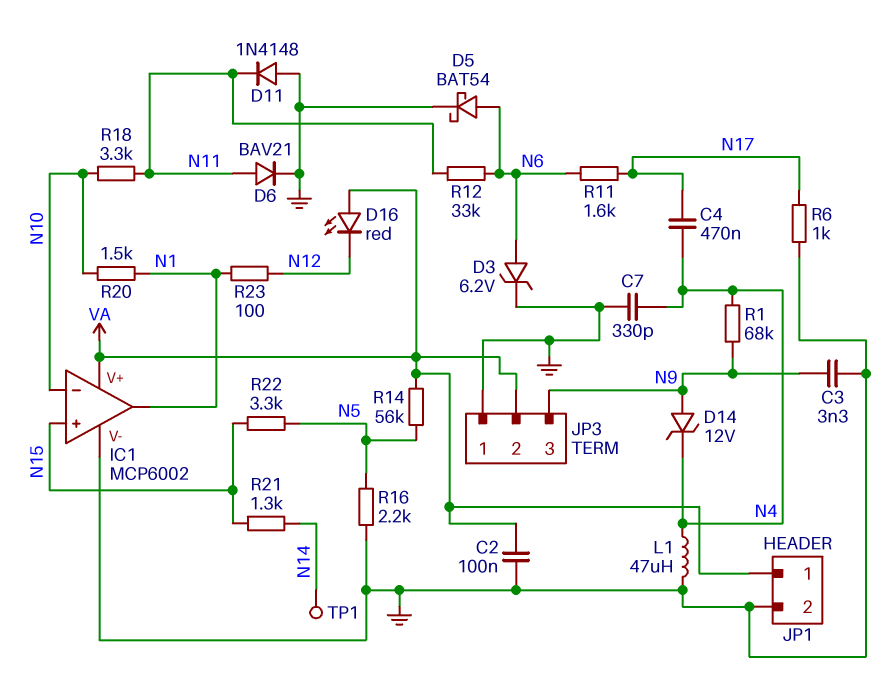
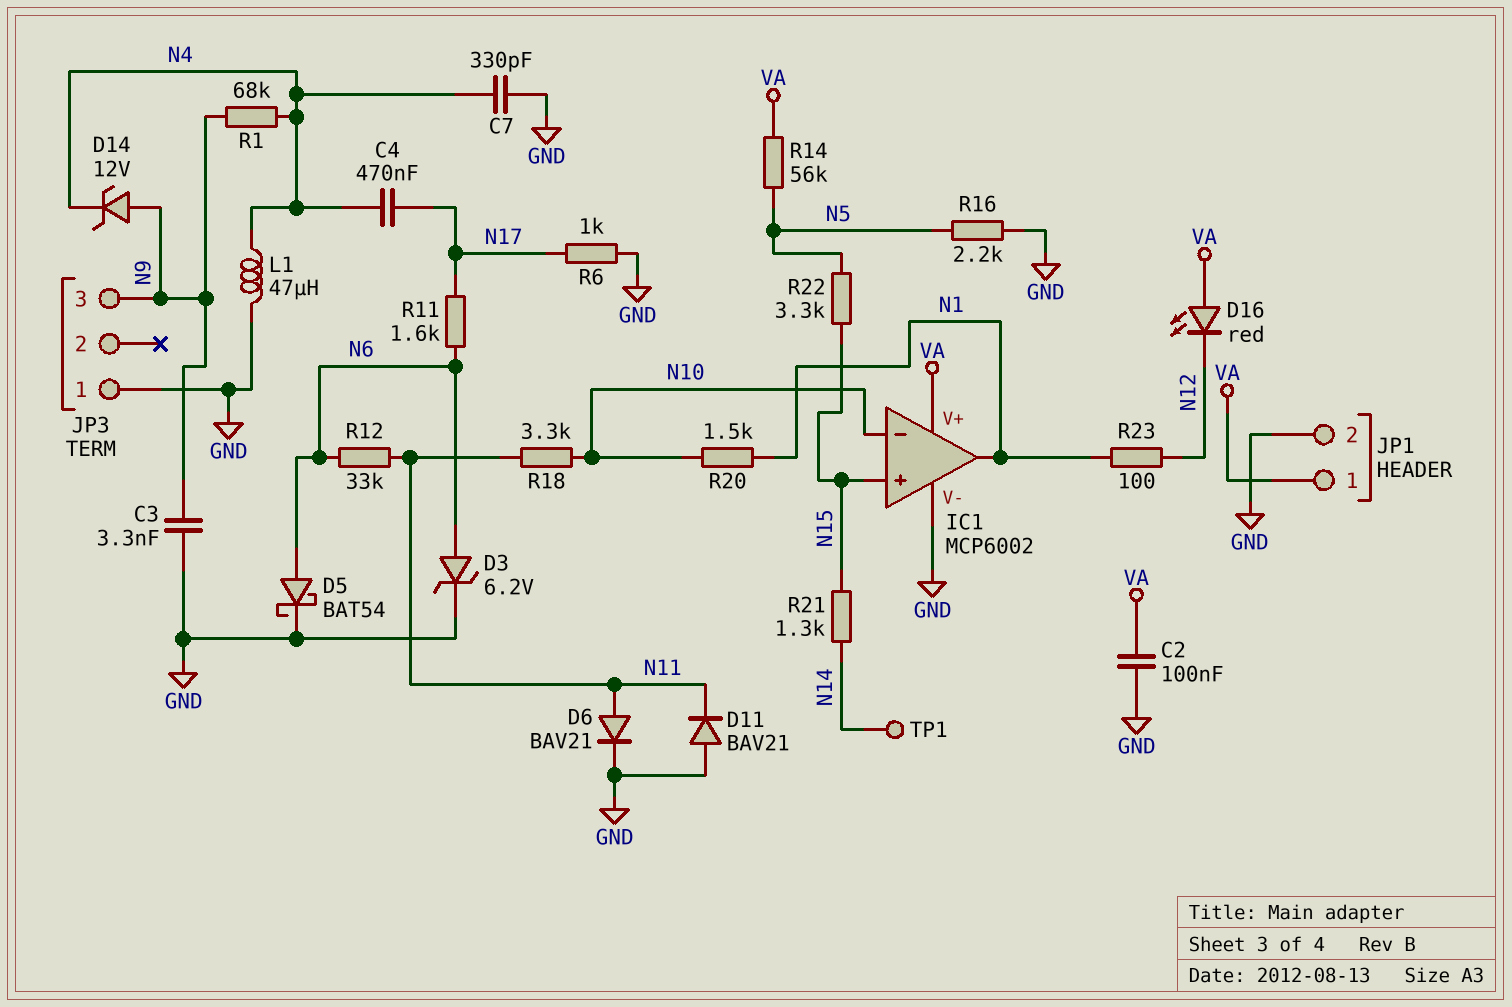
D11: diode 1N4148 (A GND, K N11) -> diode BAV21 (A GND, K N11)
JP3 pin 2: VA -> none

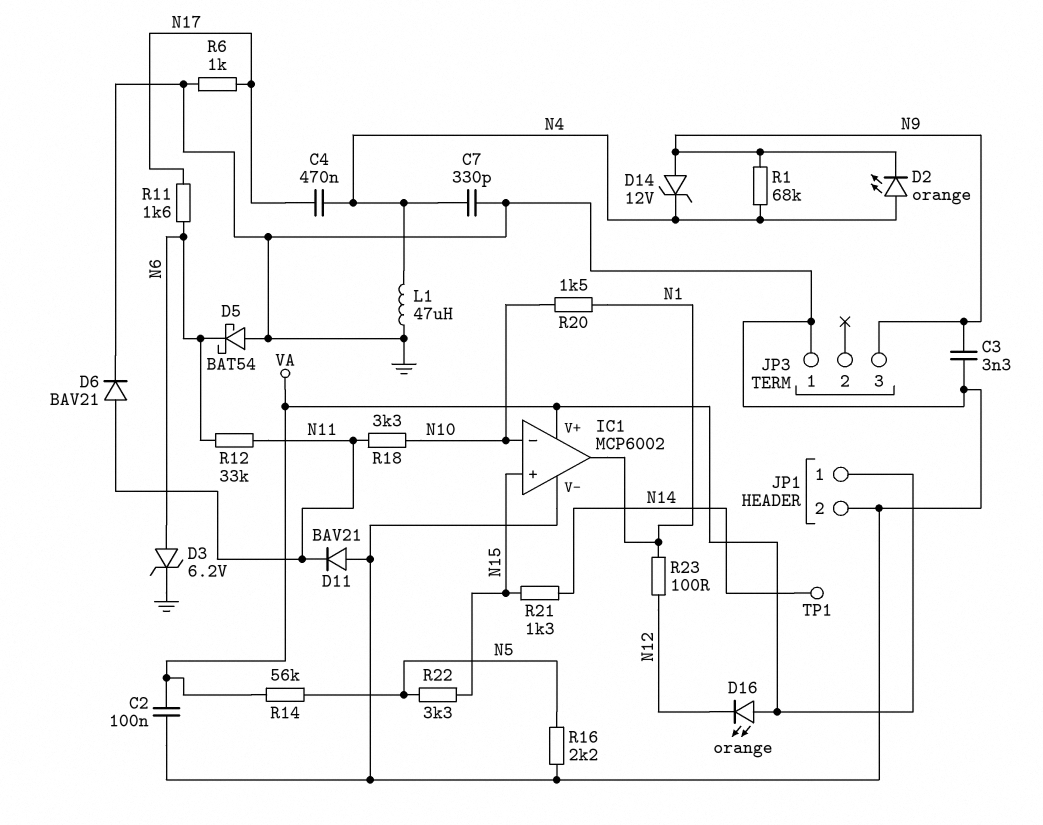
D2: none -> LED orange (A N4, K N9)
D5: schottky BAT54 (A N6, K GND) -> schottky BAT54 (A GND, K N6)
D16: LED red (A VA, K N12) -> LED orange (A VA, K N12)

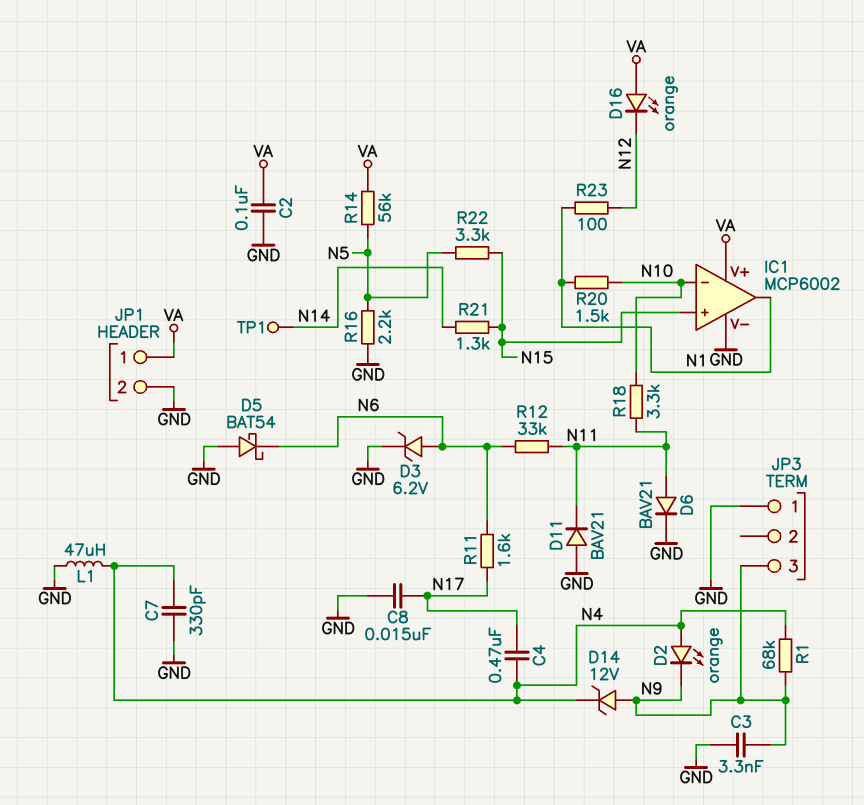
C8: none -> 15nF (GND, N17)
R6: 1k (GND, N17) -> none

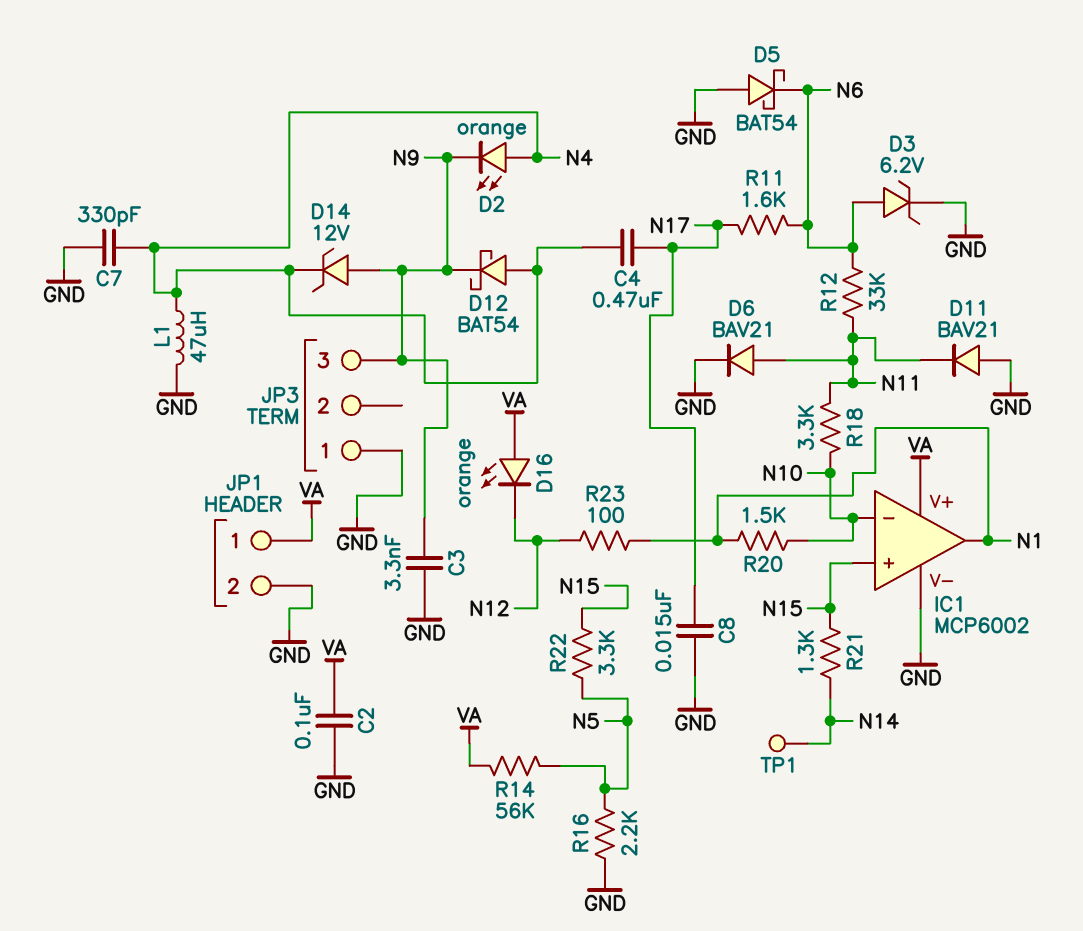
D12: none -> schottky BAT54 (A N4, K N9)
R1: 68k (N4, N9) -> none

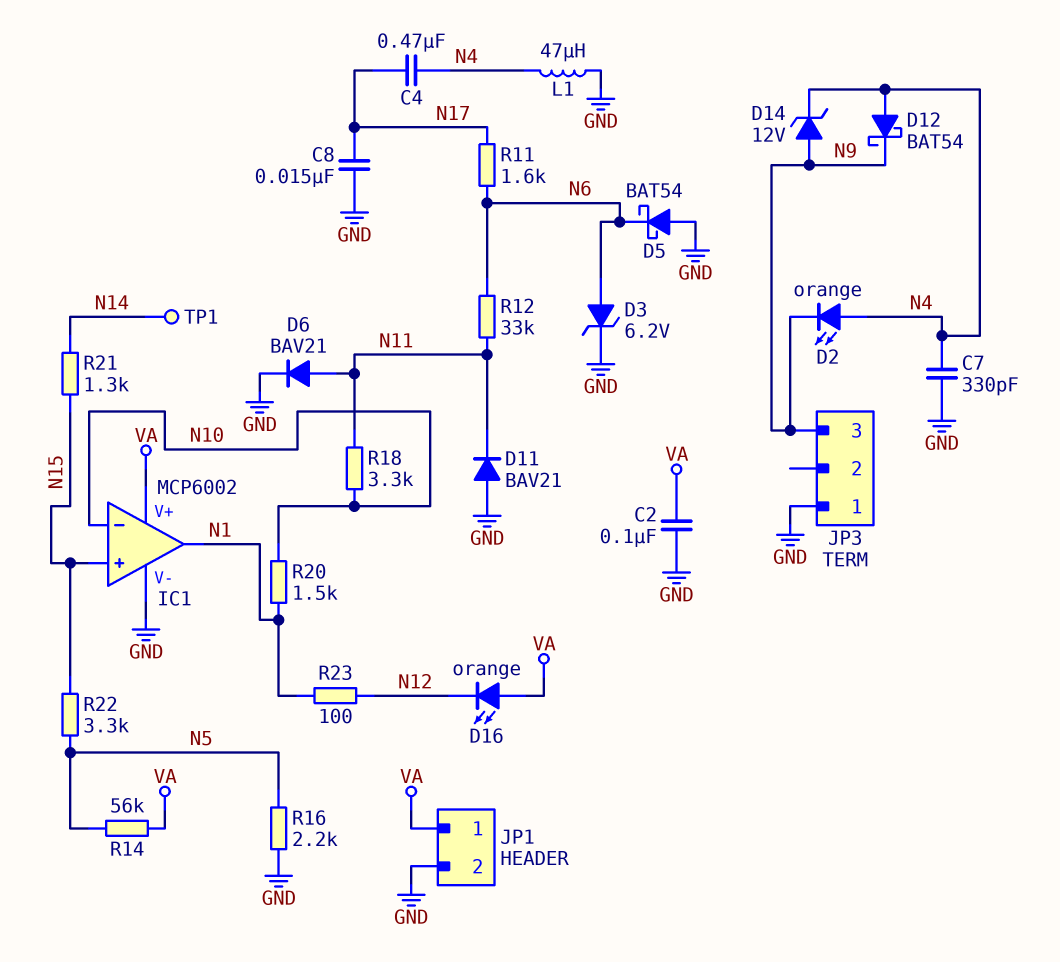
C3: 3.3nF (GND, N9) -> none

